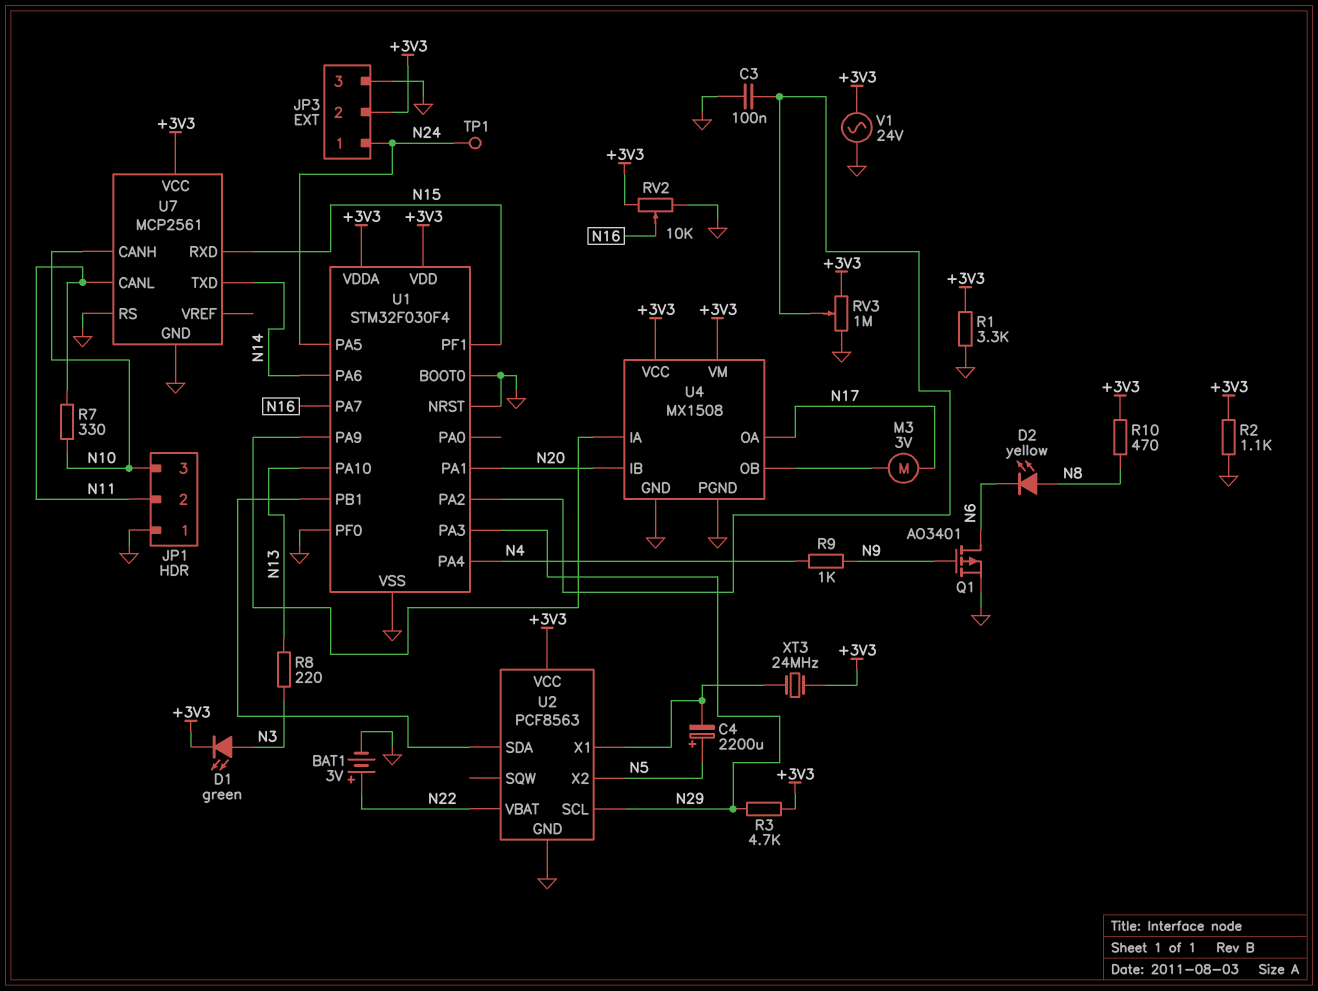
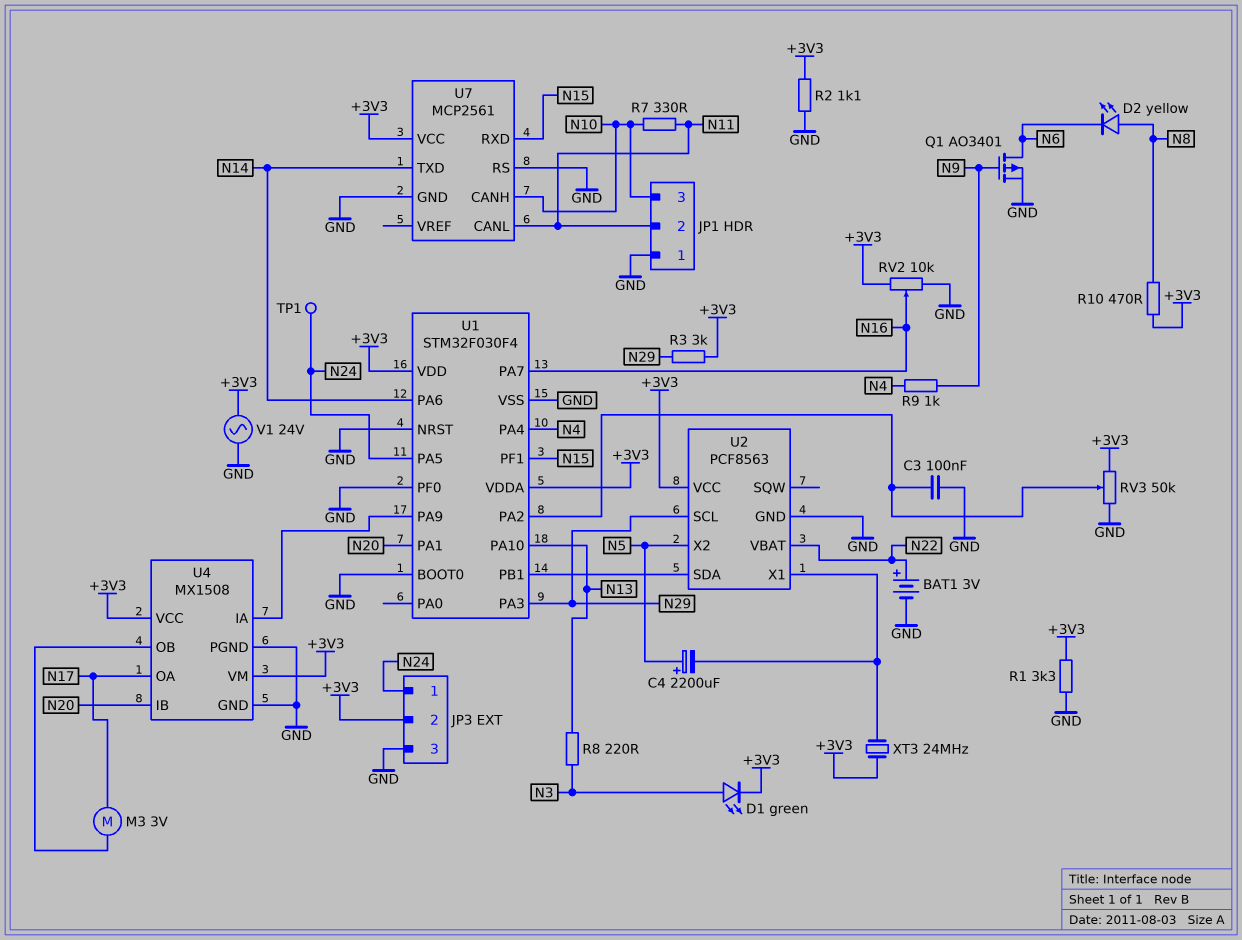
R3: 4.7k (+3V3, N29) -> 3k (+3V3, N29)
RV3: 1M (+3V3, GND, wiper U1/PA2) -> 50k (+3V3, GND, wiper U1/PA2)

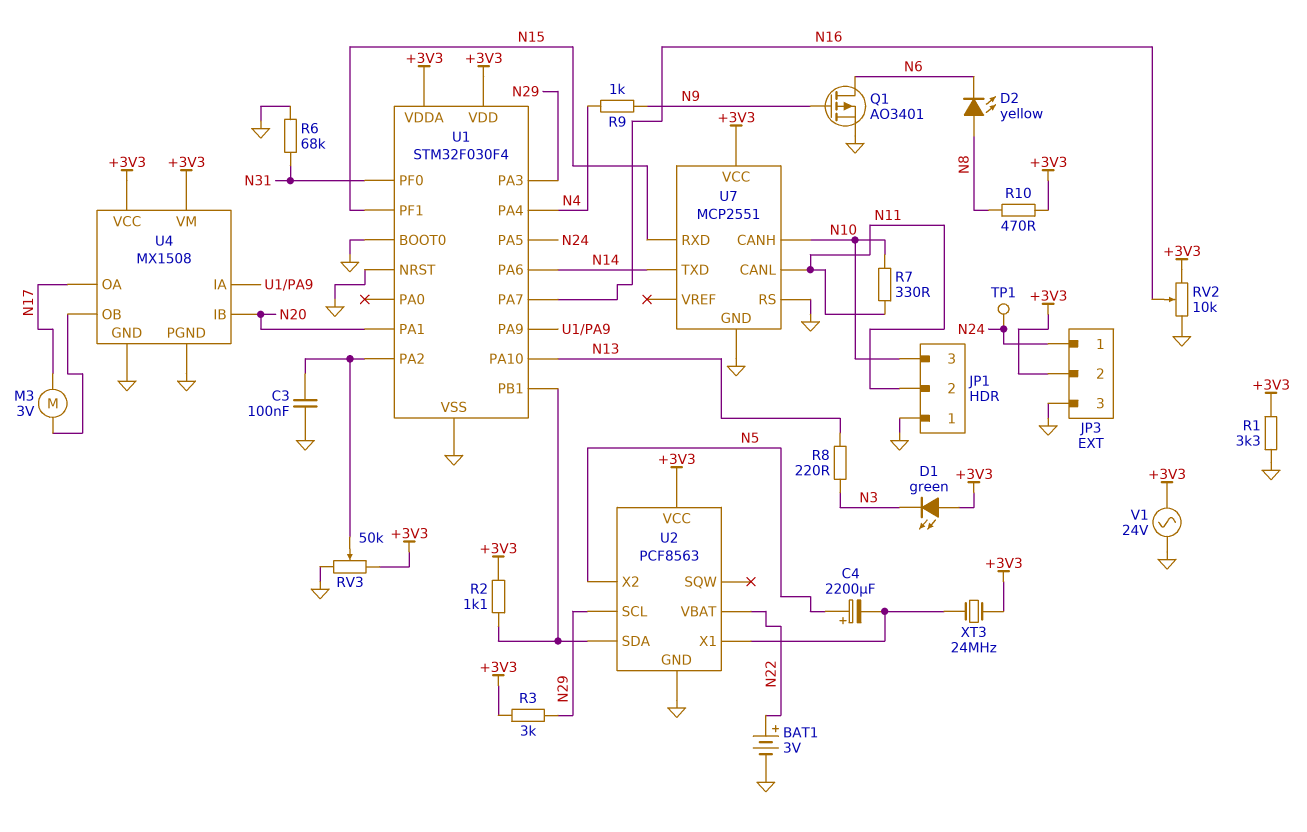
D1: LED green (A N3, K +3V3) -> LED green (A +3V3, K N3)
R2: 1.1k (+3V3, GND) -> 1.1k (+3V3, U1/PB1)
R6: none -> 68k (GND, N31)
U1 pin PF0: GND -> N31
U7: MCP2561 -> MCP2551

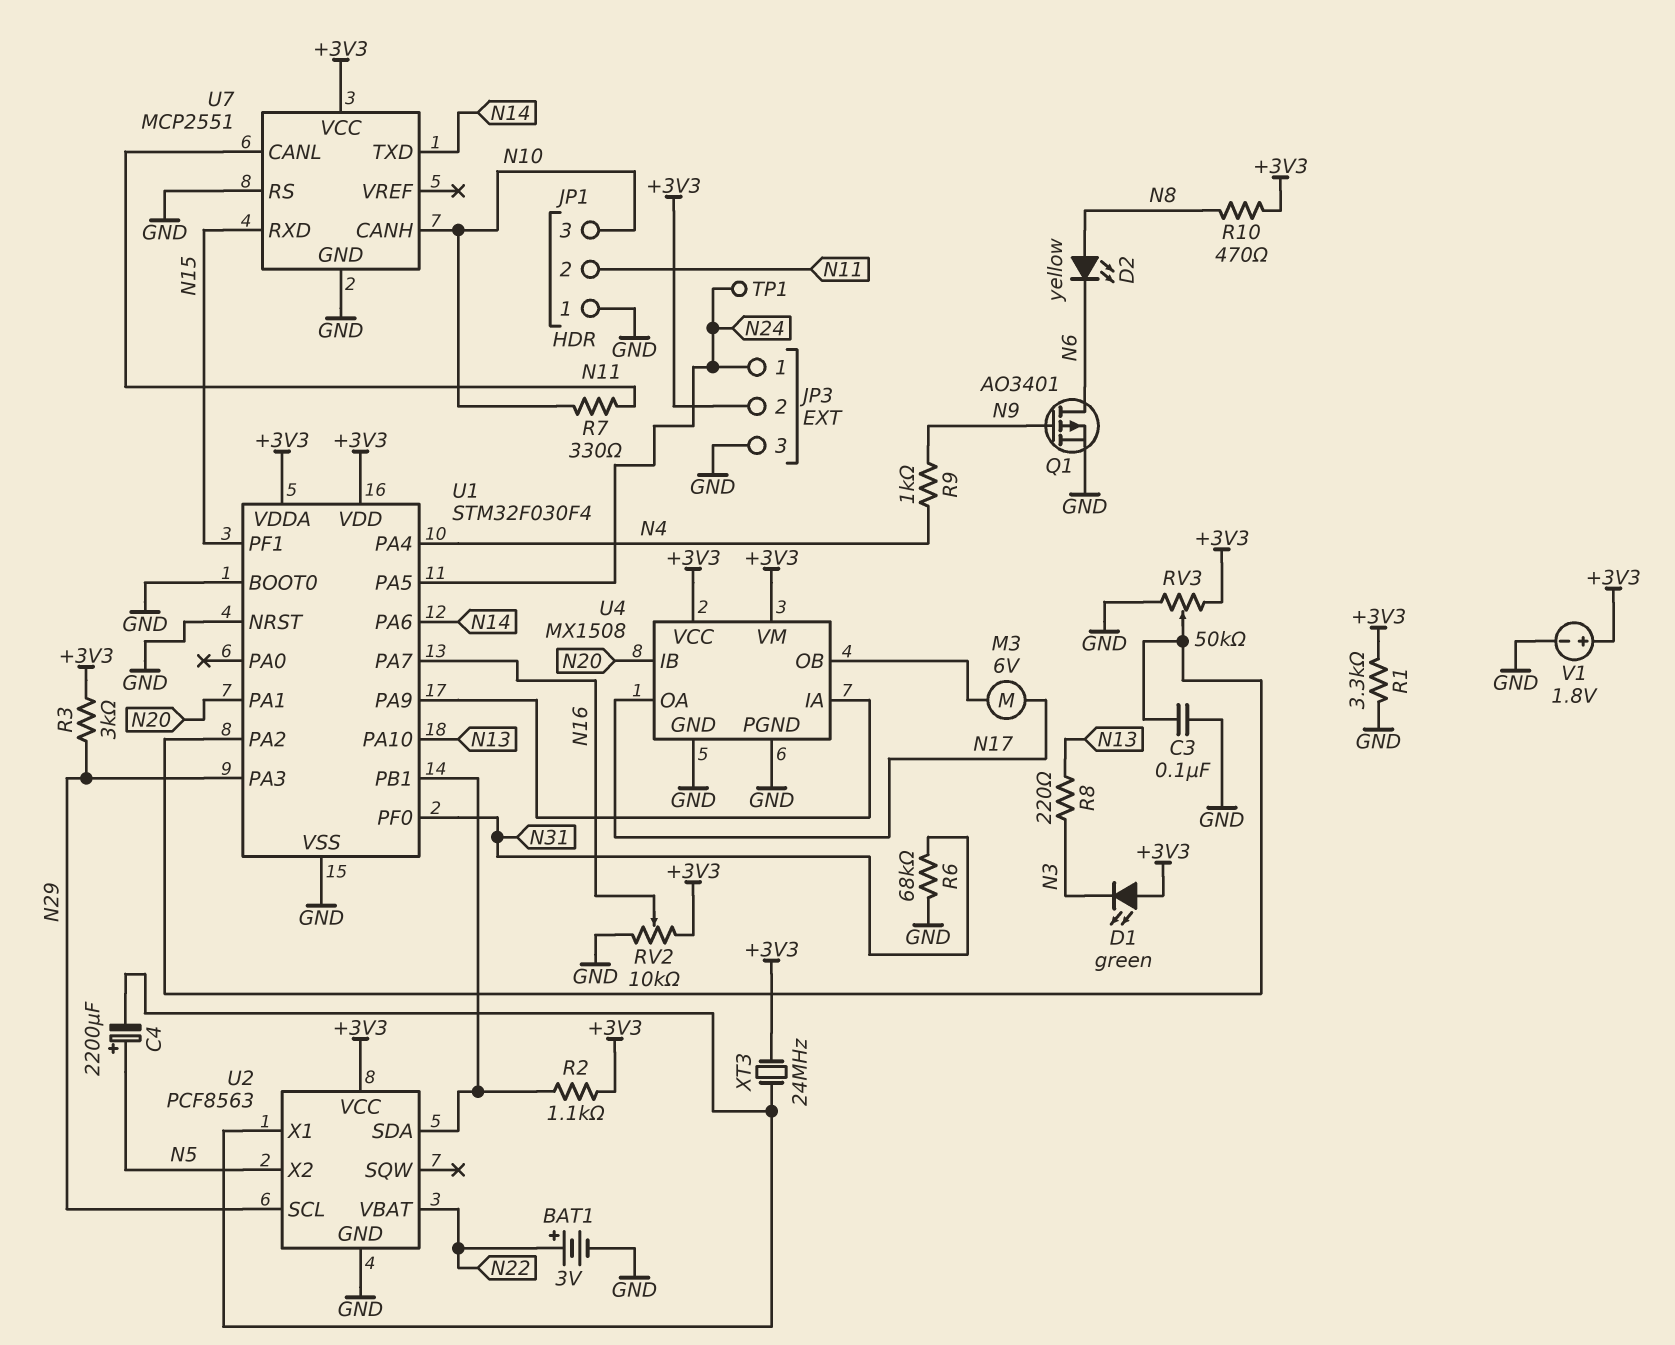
M3: motor 3V (N17, U4/OB) -> motor 6V (N17, U4/OB)
V1: AC 24V (+3V3, GND) -> 1.8V (plus +3V3, minus GND)

